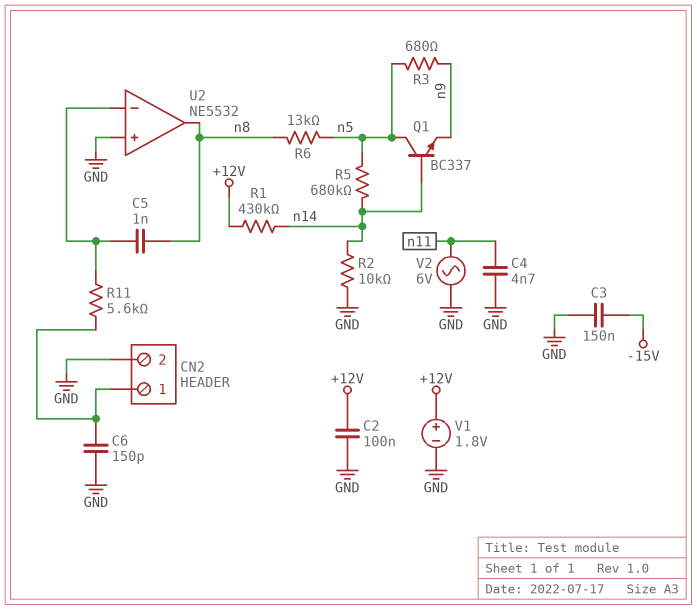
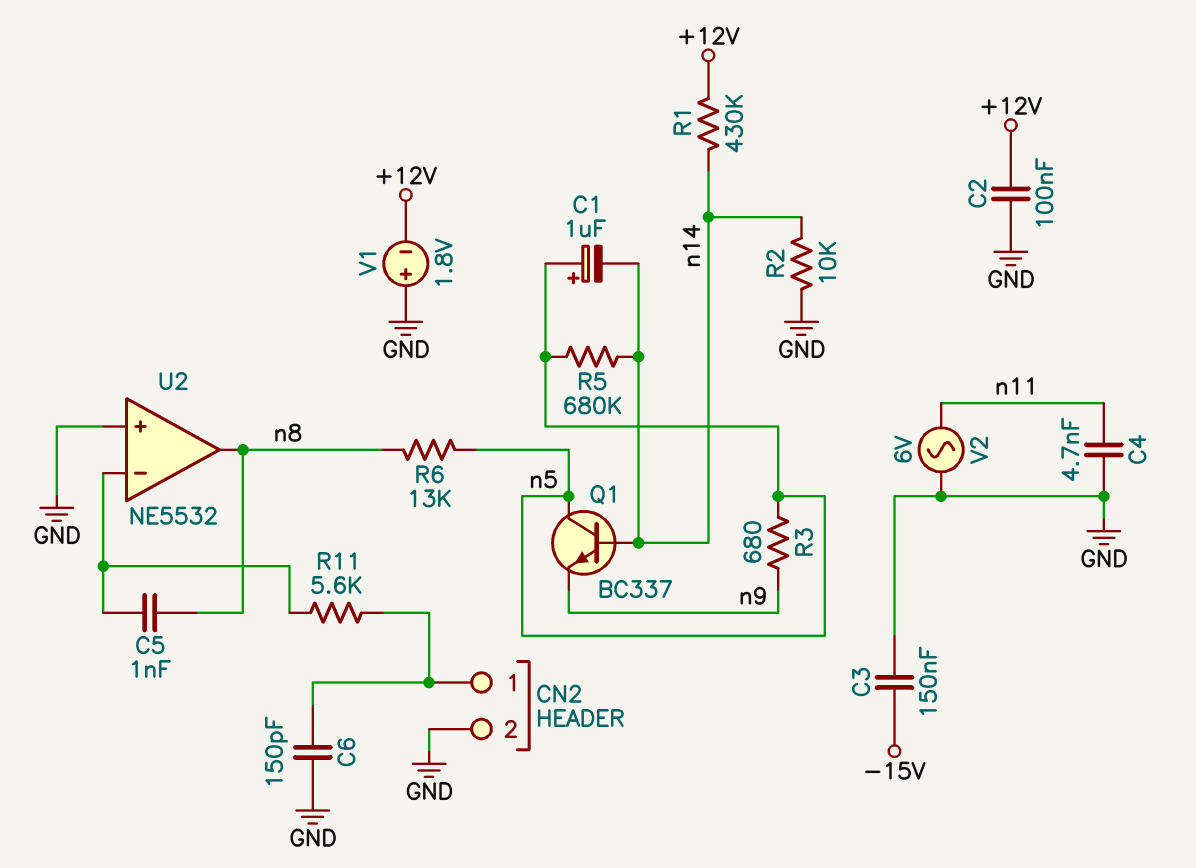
C1: none -> 1uF (plus n5, minus n14)
V1: 1.8V (plus +12V, minus GND) -> 1.8V (plus GND, minus +12V)

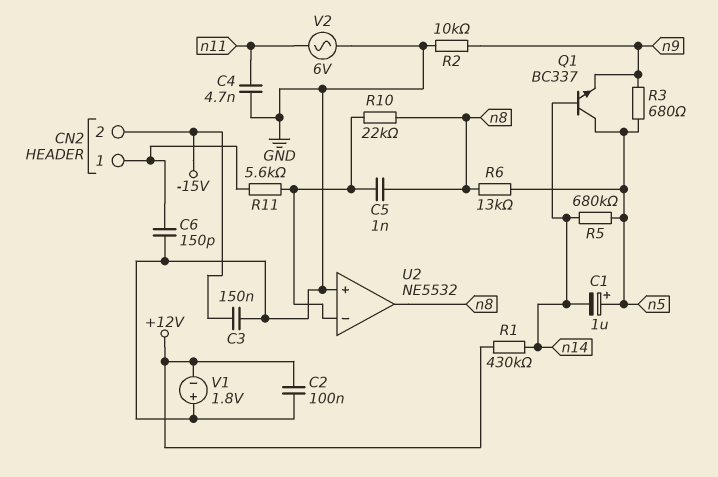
CN2 pin 2: GND -> -15V
R2: 10k (GND, n14) -> 10k (GND, n9)
R10: none -> 22k (U2/in-, n8)

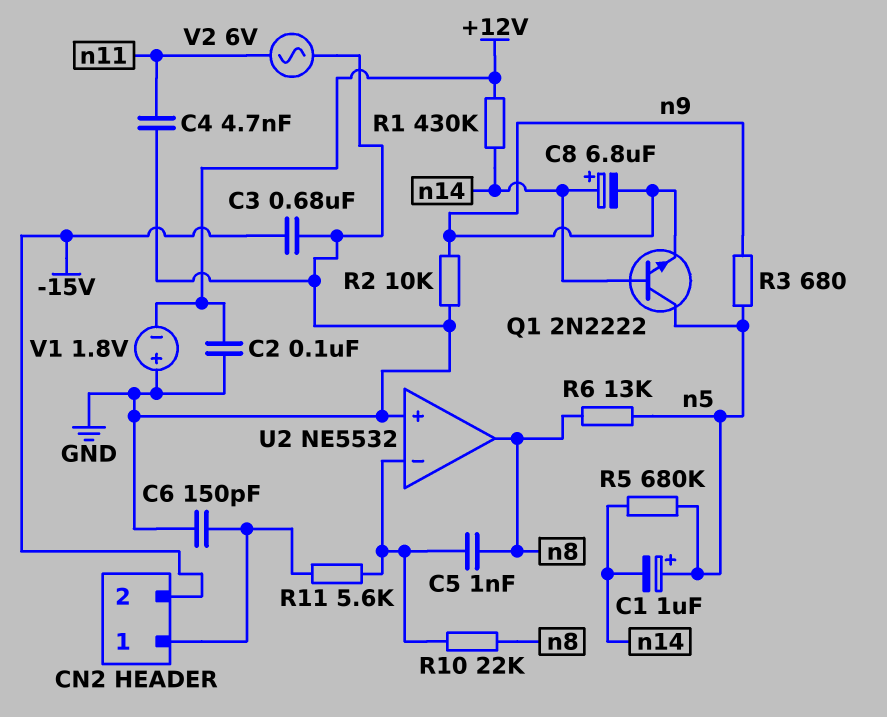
C3: 150nF (-15V, GND) -> 680nF (-15V, GND)
C8: none -> 6.8uF (plus n14, minus n9)
Q1: NPN BC337 (B n14, C n5, E n9) -> NPN 2N2222 (B n14, C n5, E n9)

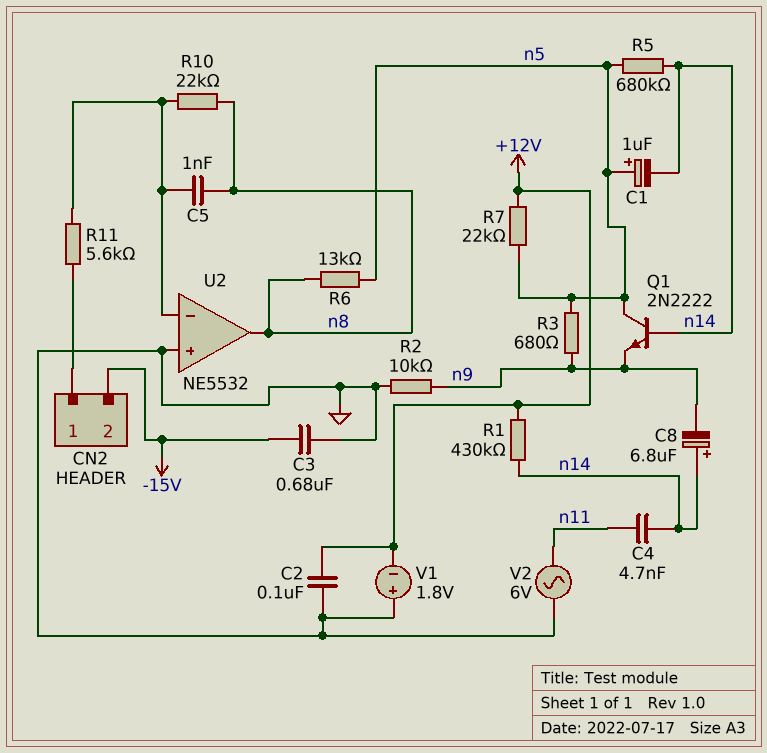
C4: 4.7nF (GND, n11) -> 4.7nF (n11, n14)
C6: 150pF (CN2/1, GND) -> none
R7: none -> 22k (+12V, n5)

